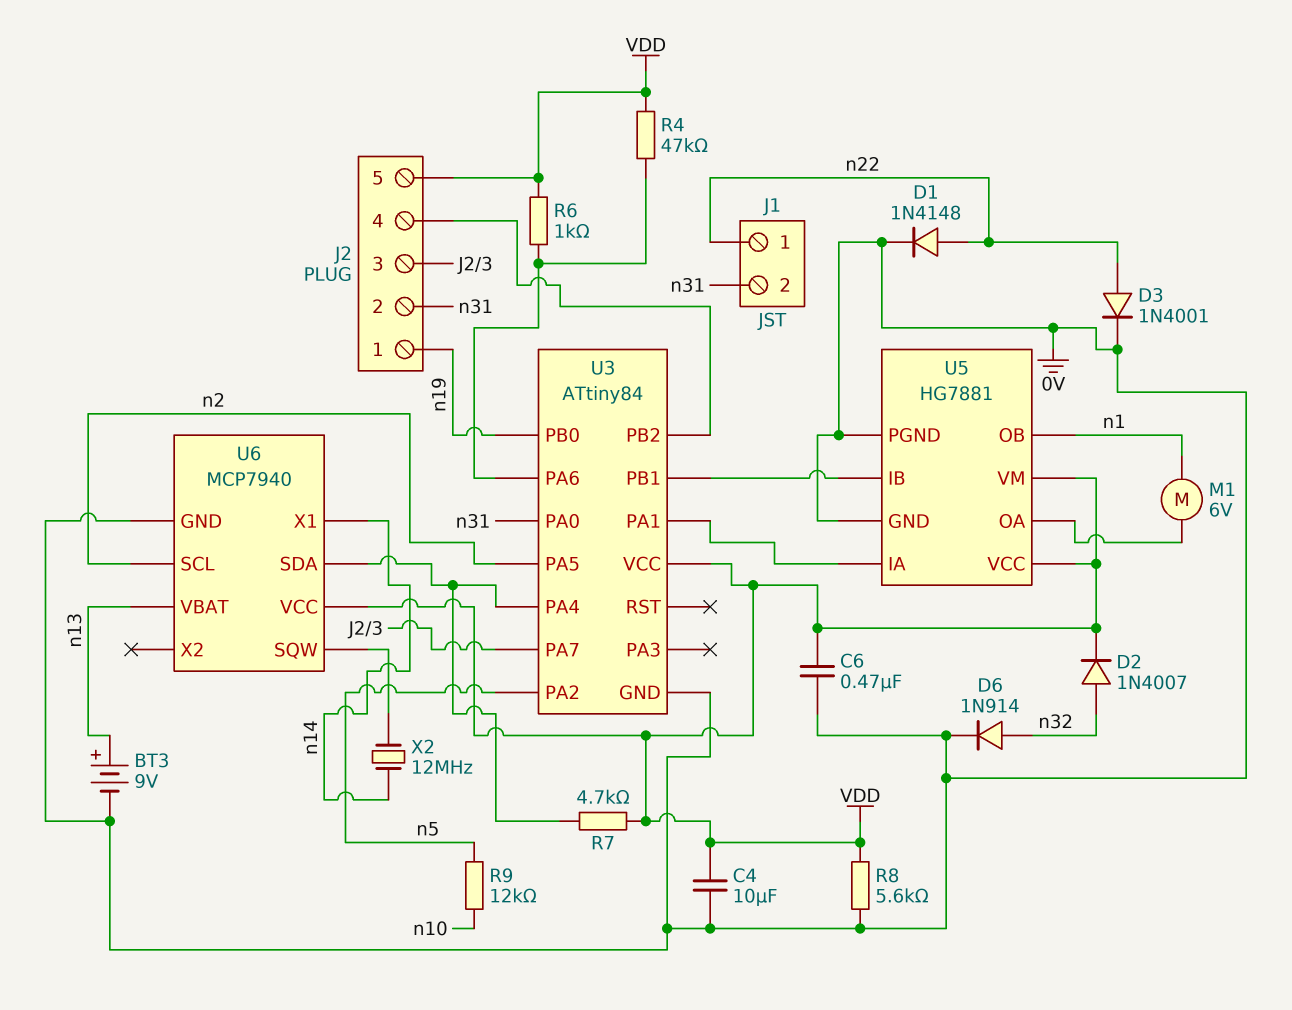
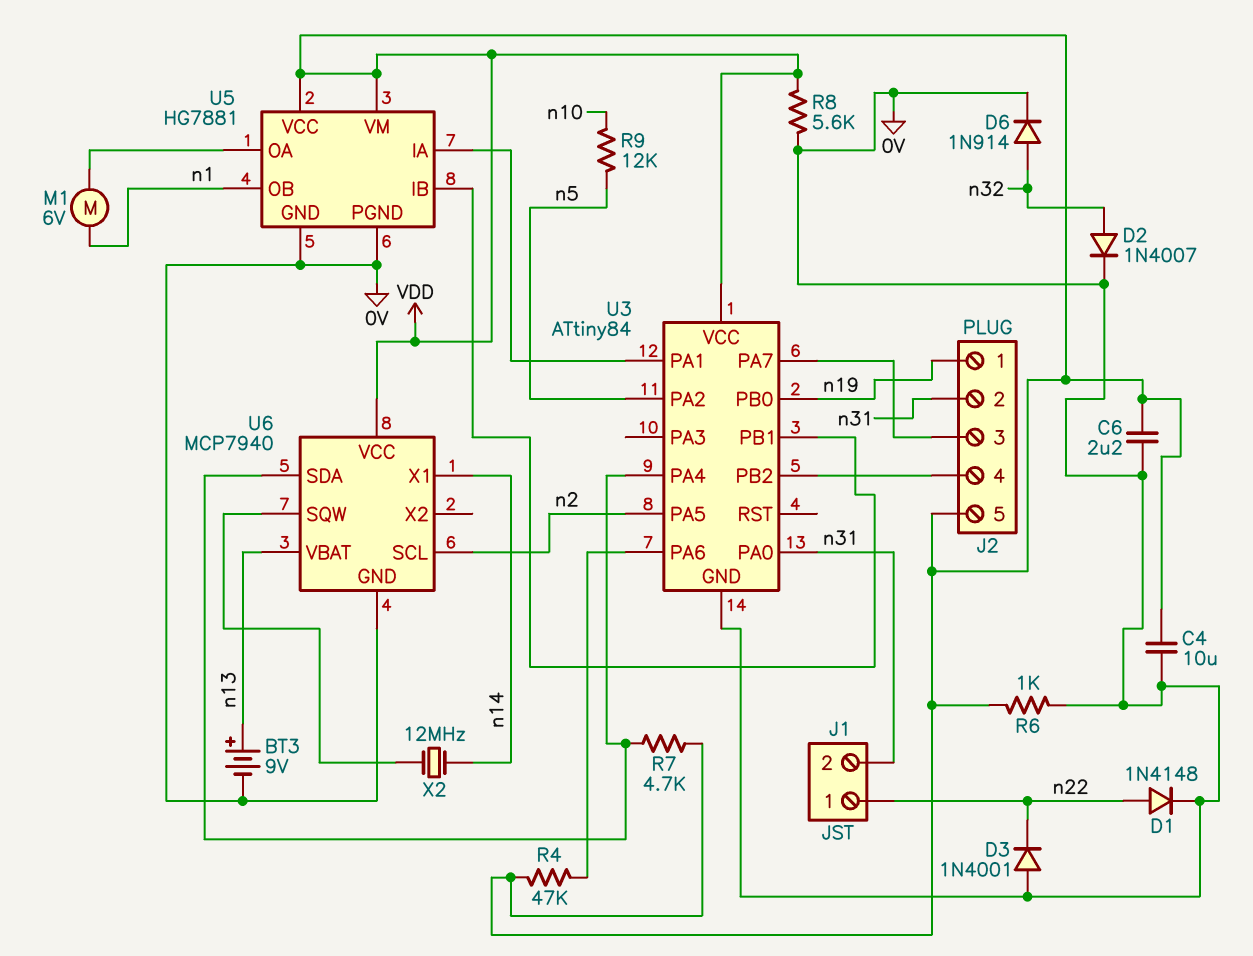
C6: 470nF (0V, VDD) -> 2.2uF (0V, VDD)
D2: diode 1N4007 (A n32, K VDD) -> diode 1N4007 (A n32, K 0V)
D3: diode 1N4001 (A n22, K 0V) -> diode 1N4001 (A 0V, K n22)
R6: 1k (U3/PA6, VDD) -> 1k (0V, VDD)

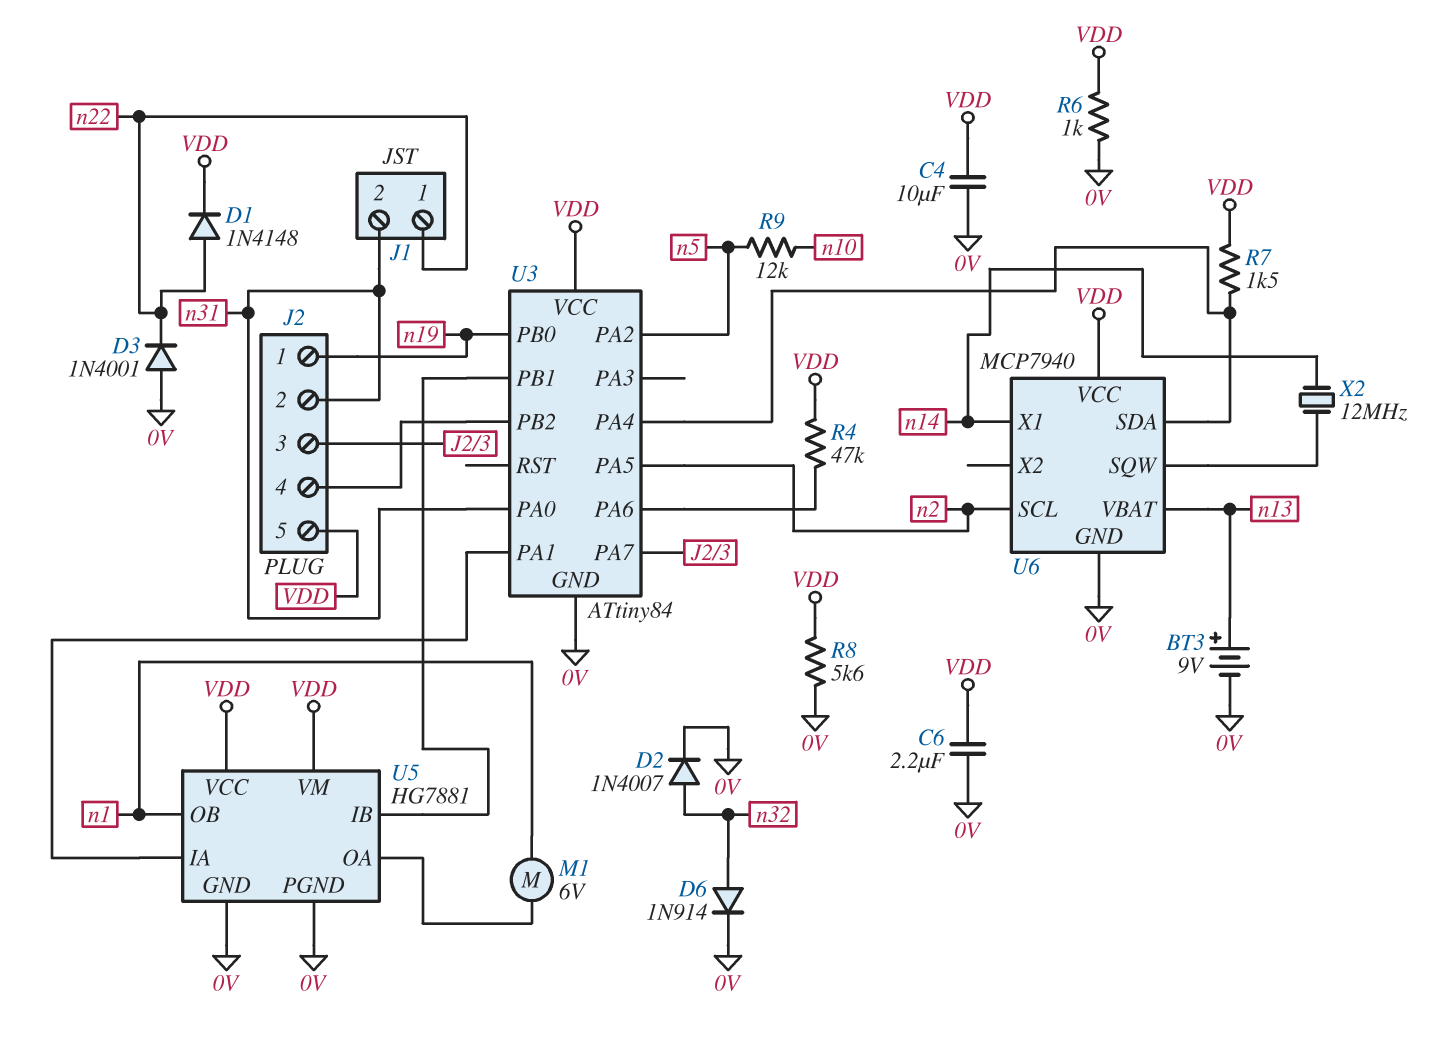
D1: diode 1N4148 (A n22, K 0V) -> diode 1N4148 (A n22, K VDD)
R7: 4.7k (U3/PA4, VDD) -> 1.5k (U3/PA4, VDD)

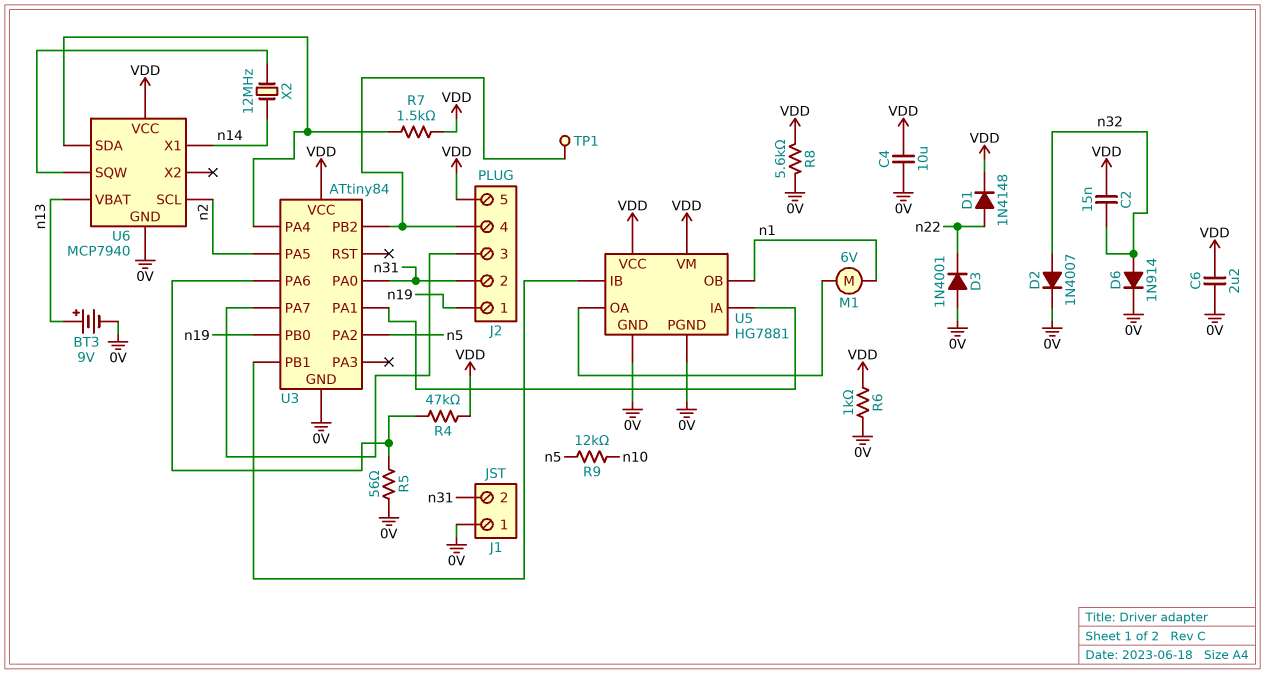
C2: none -> 15nF (VDD, n32)
J1 pin 1: n22 -> 0V
R5: none -> 56 (0V, U3/PA6)
TP1: none -> test point (J2/4)

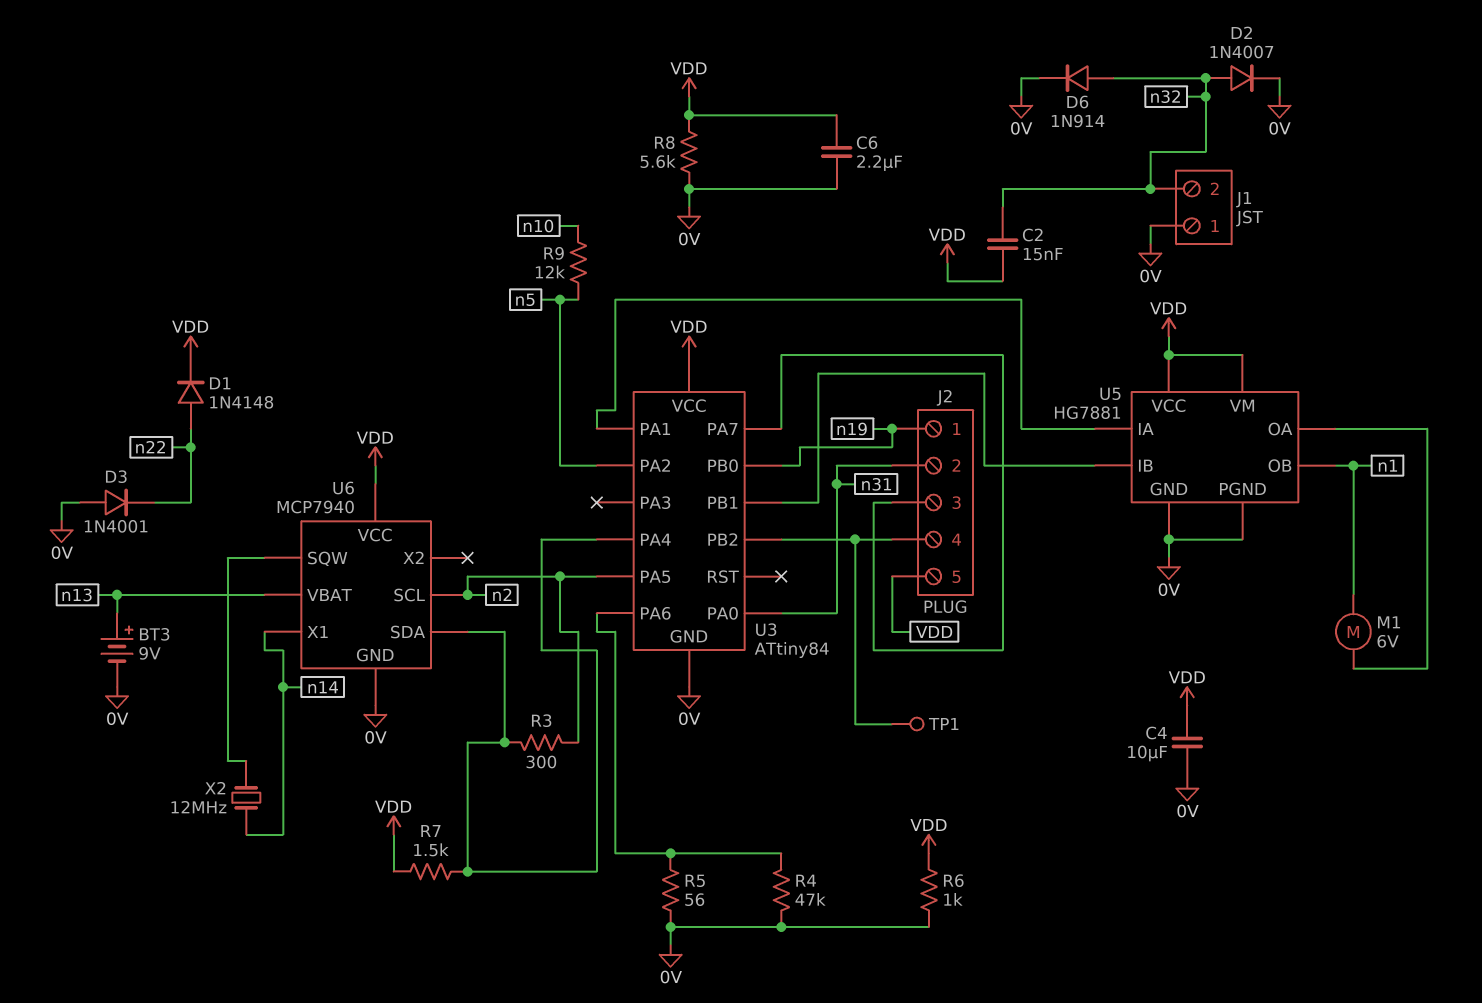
J1 pin 2: n31 -> n32
R3: none -> 300 (U3/PA4, n2)
R4: 47k (U3/PA6, VDD) -> 47k (0V, U3/PA6)

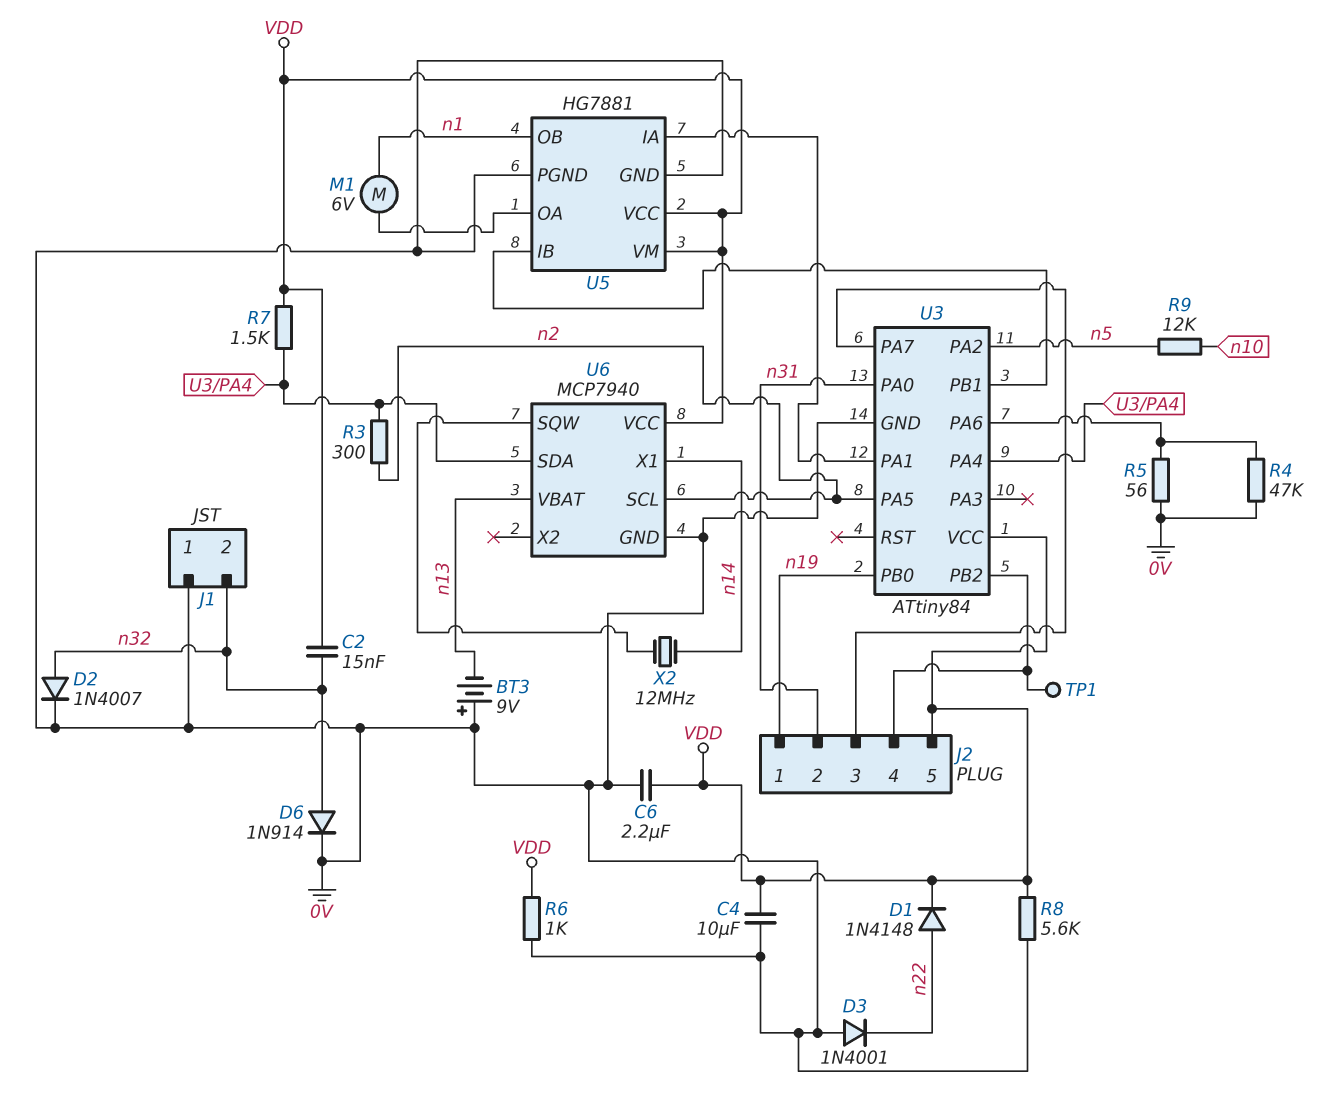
BT3: 9V (plus n13, minus 0V) -> 9V (plus 0V, minus n13)

